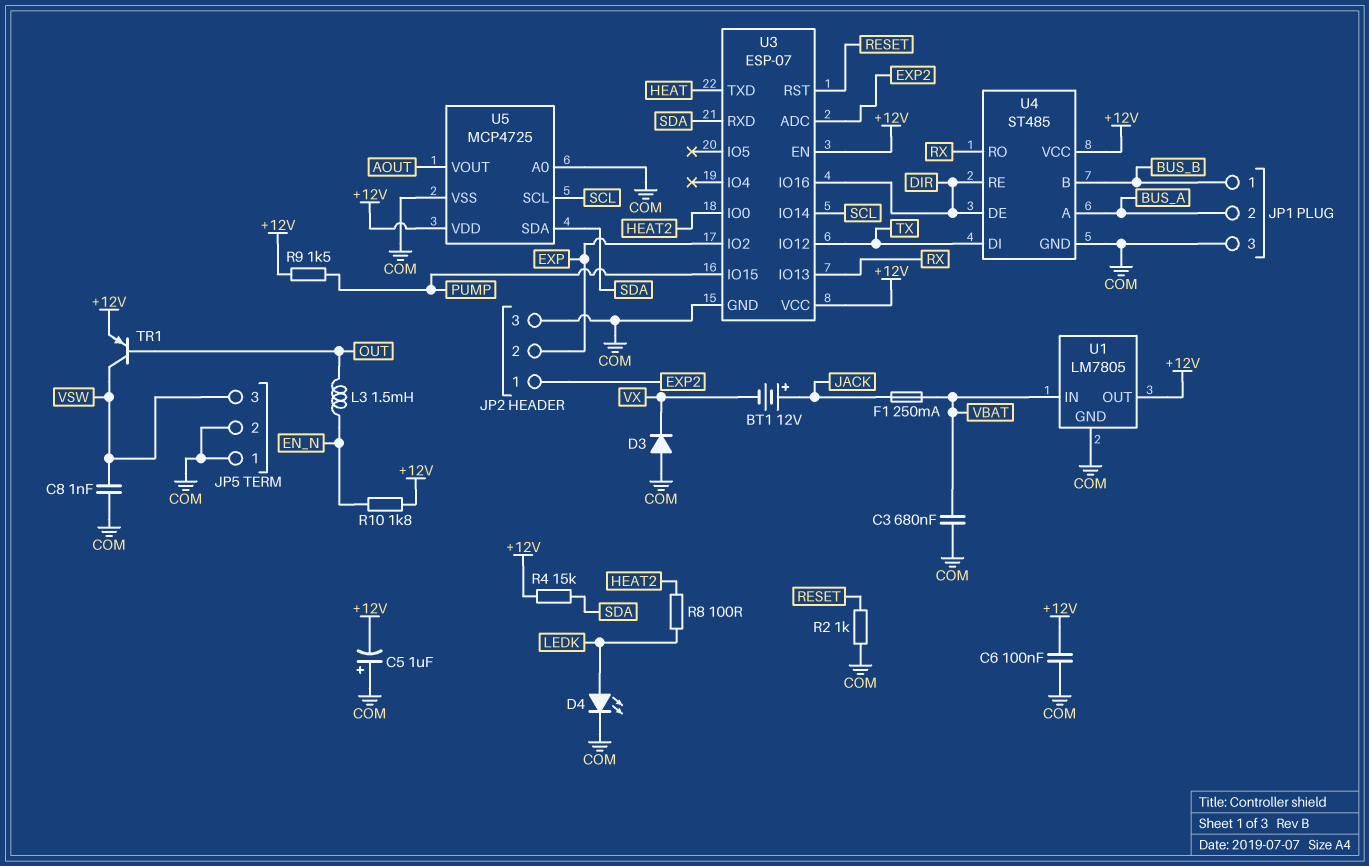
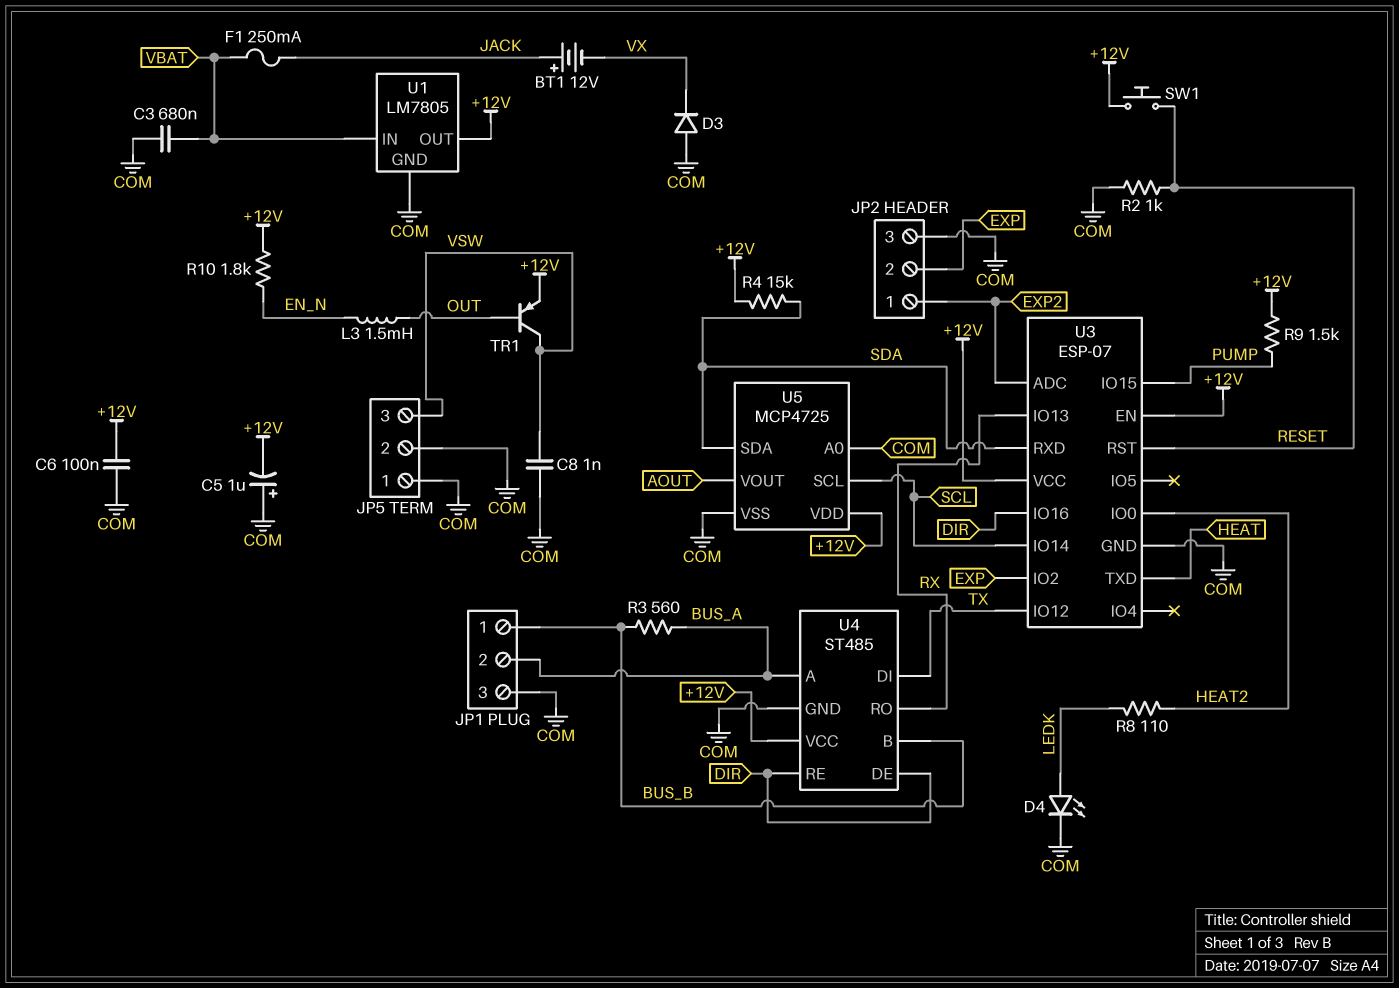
R3: none -> 560 (BUS_A, BUS_B)
R8: 100 (HEAT2, LEDK) -> 110 (HEAT2, LEDK)
SW1: none -> button (+12V, RESET)

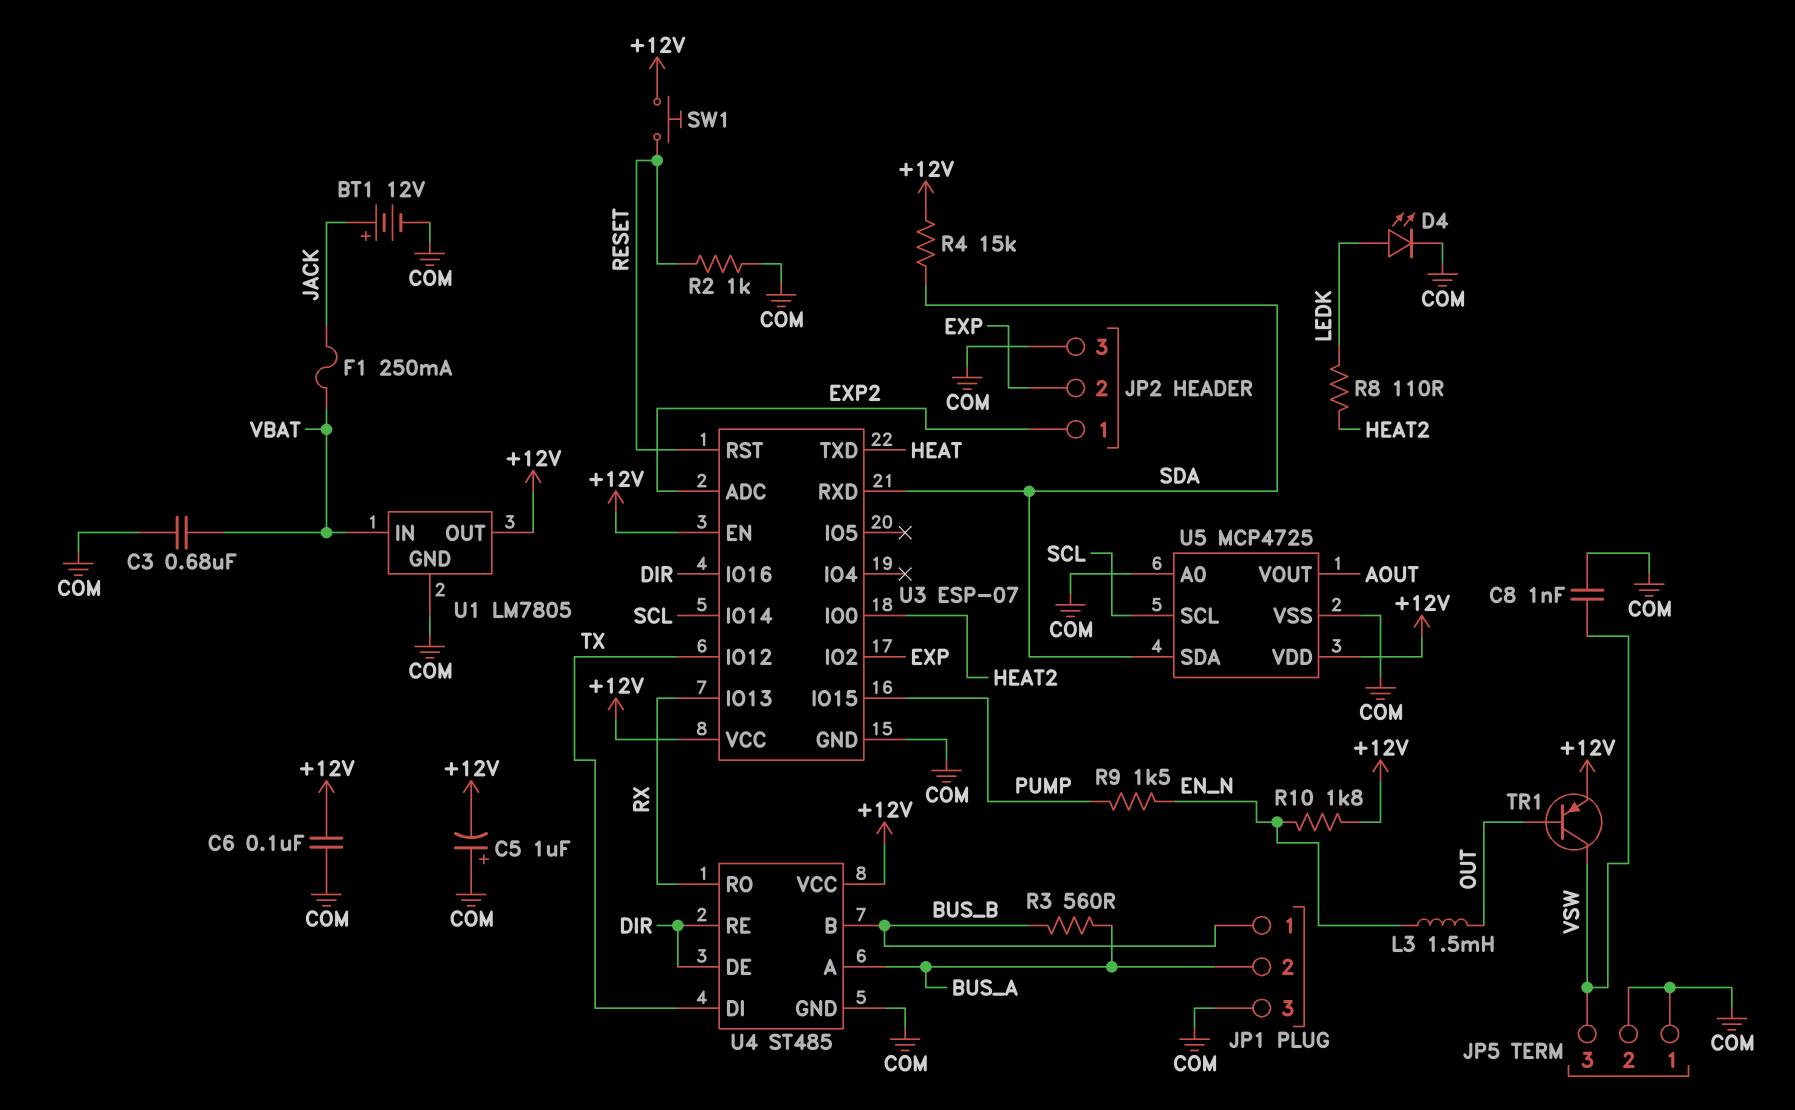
BT1: 12V (plus JACK, minus VX) -> 12V (plus JACK, minus COM)
D3: diode (A COM, K VX) -> none
R9: 1.5k (+12V, PUMP) -> 1.5k (EN_N, PUMP)

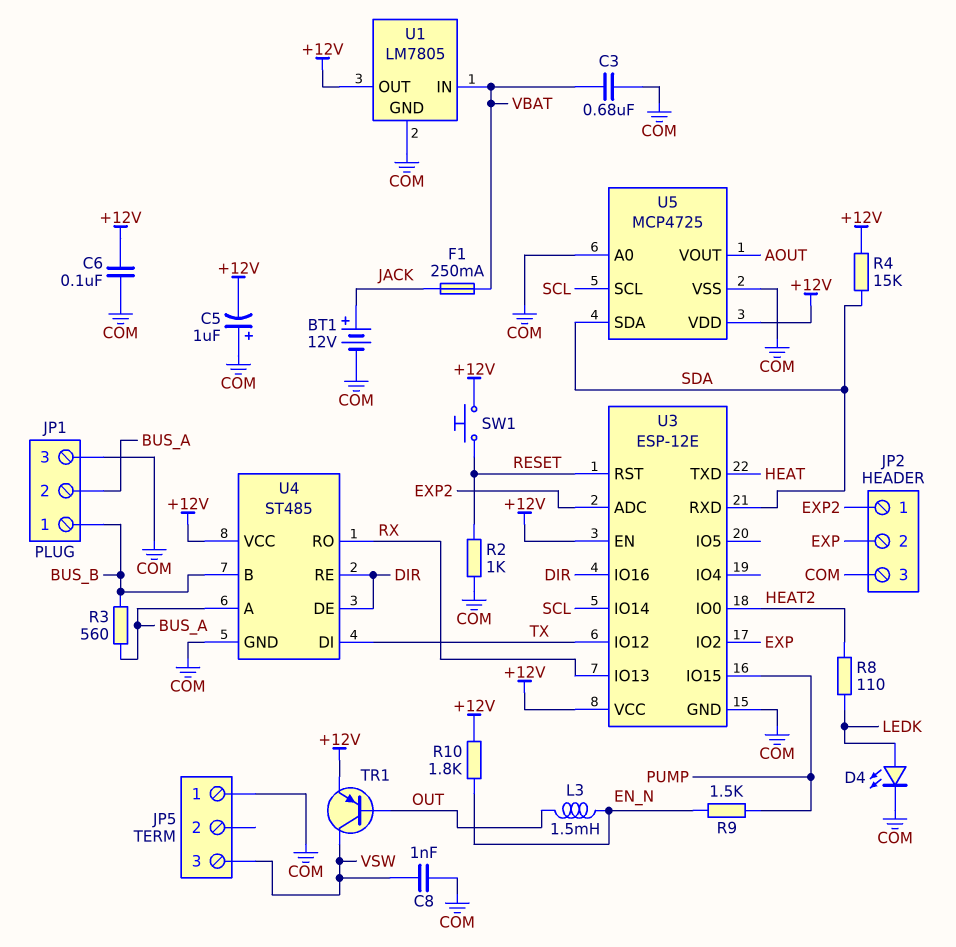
JP5 pin 2: COM -> none
U3: ESP-07 -> ESP-12E

